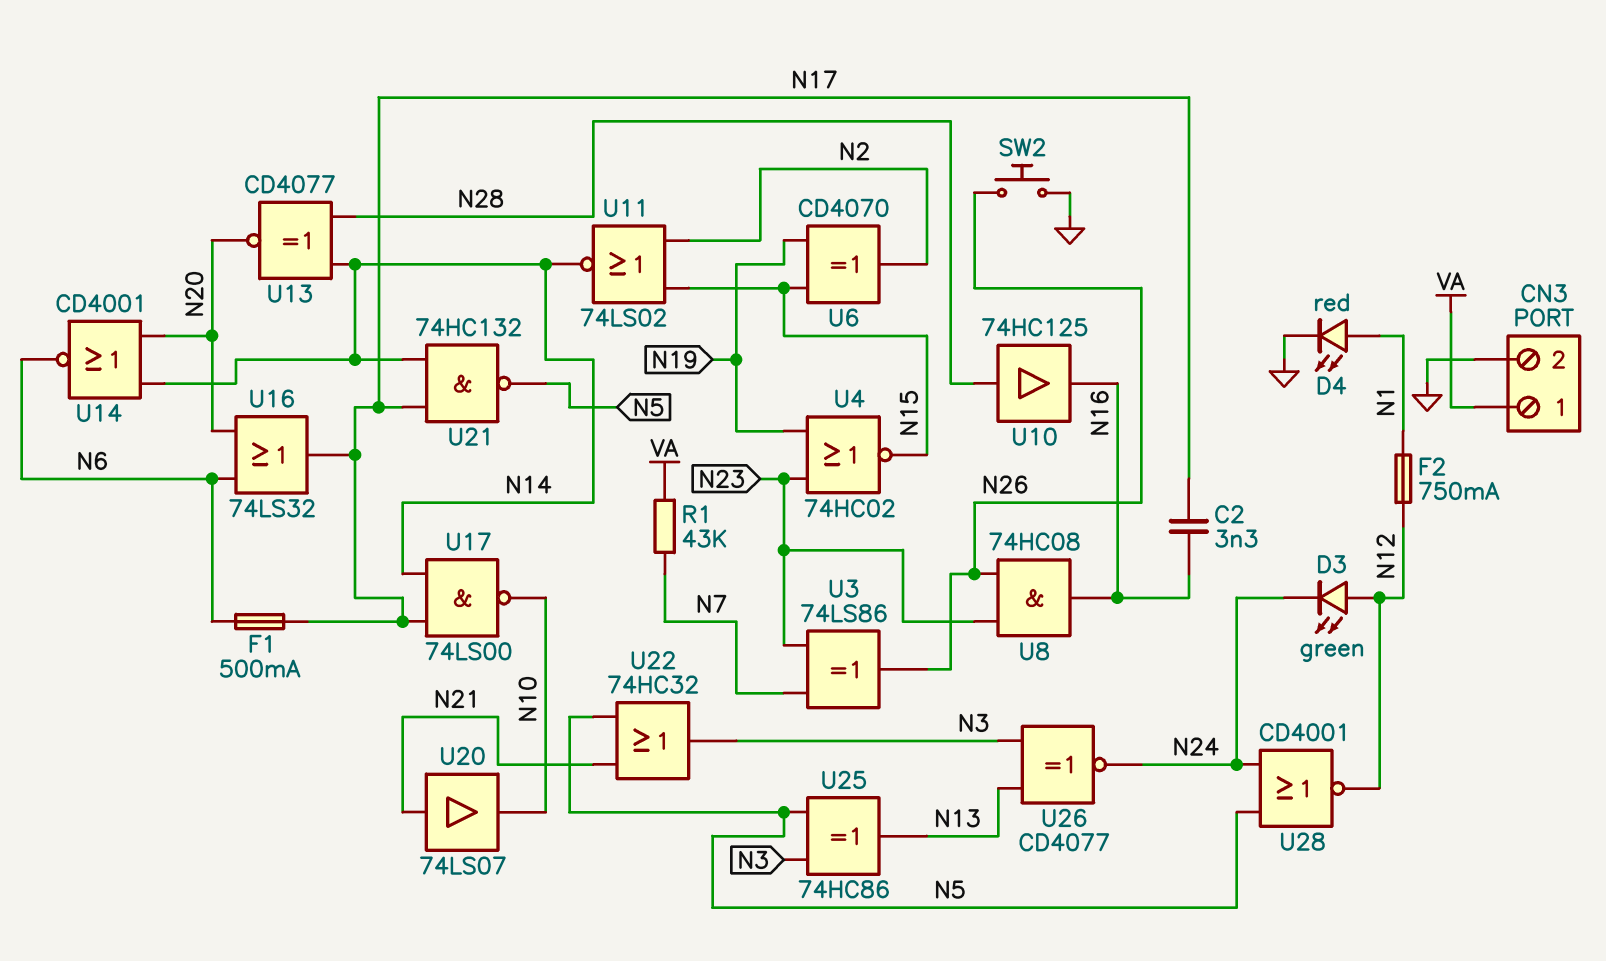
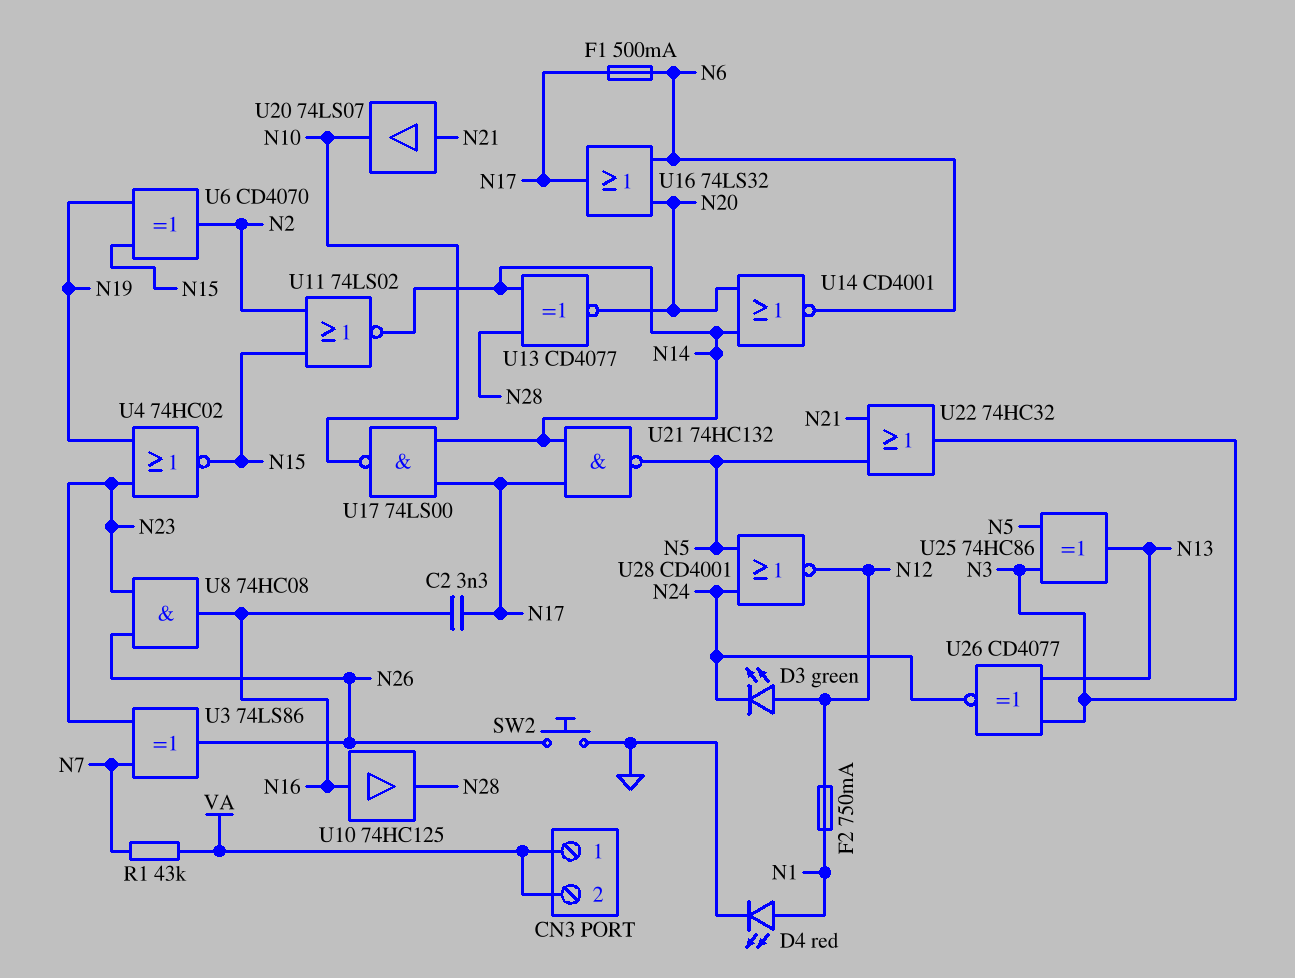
CN3 pin 2: GND -> VA
U10: buffer 74HC125 (in N28, out N16) -> buffer 74HC125 (in N16, out N28)

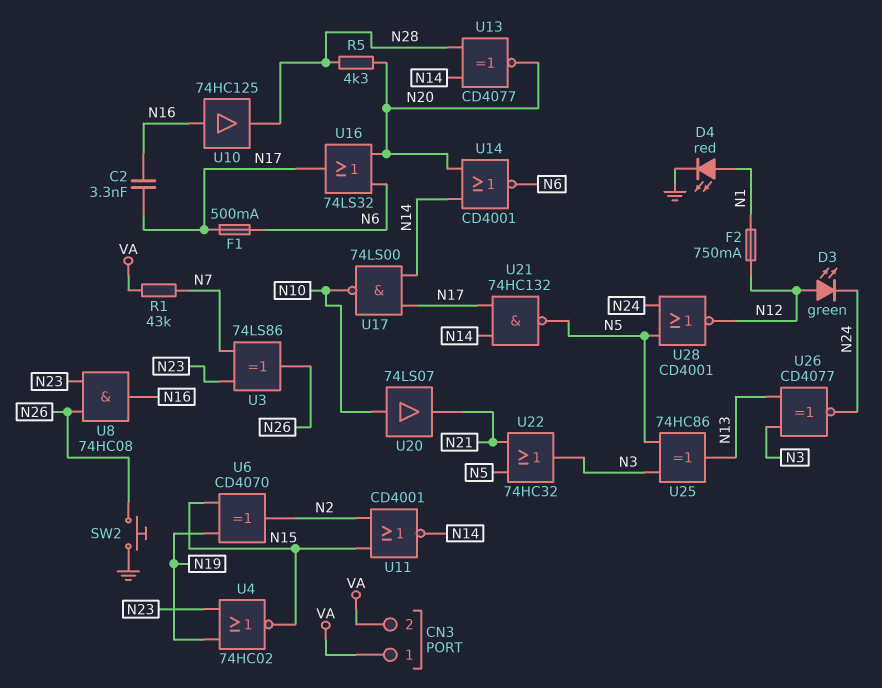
R5: none -> 4.3k (N20, N28)
U11: NOR 74LS02 (in N2, in N15, out N14) -> NOR CD4001 (in N2, in N15, out N14)
U20: buffer 74LS07 (in N21, out N10) -> buffer 74LS07 (in N10, out N21)

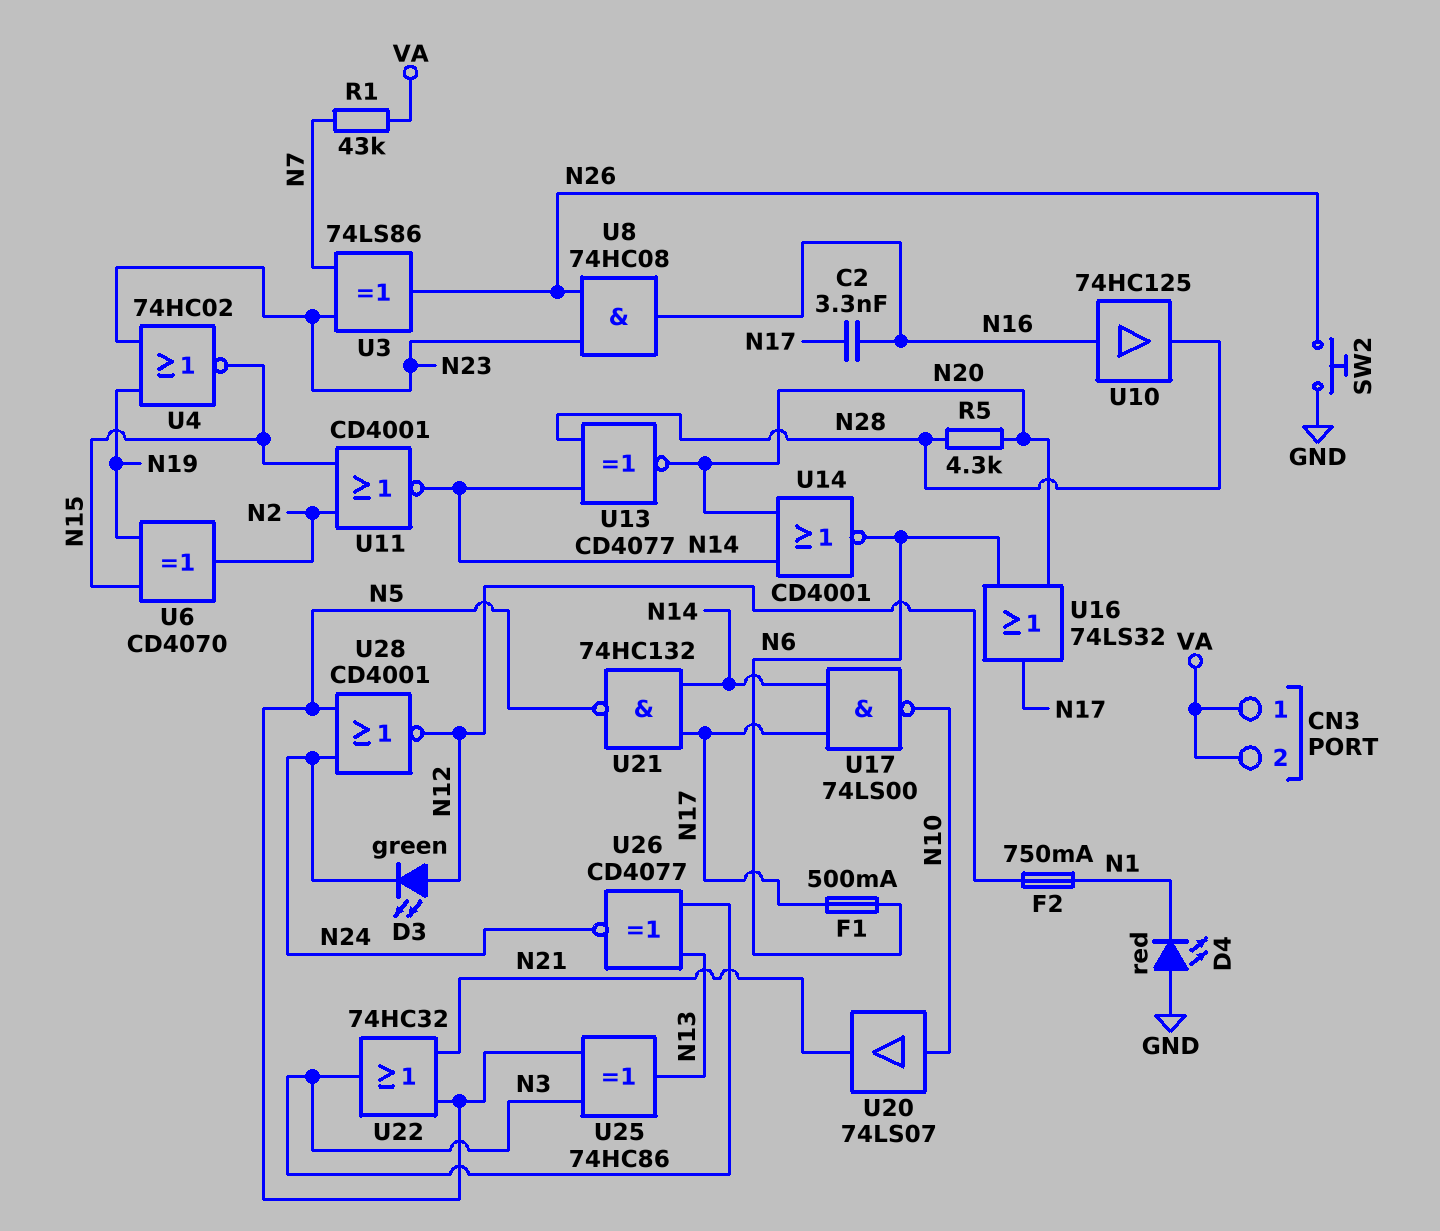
D4: LED red (A N1, K GND) -> LED red (A GND, K N1)

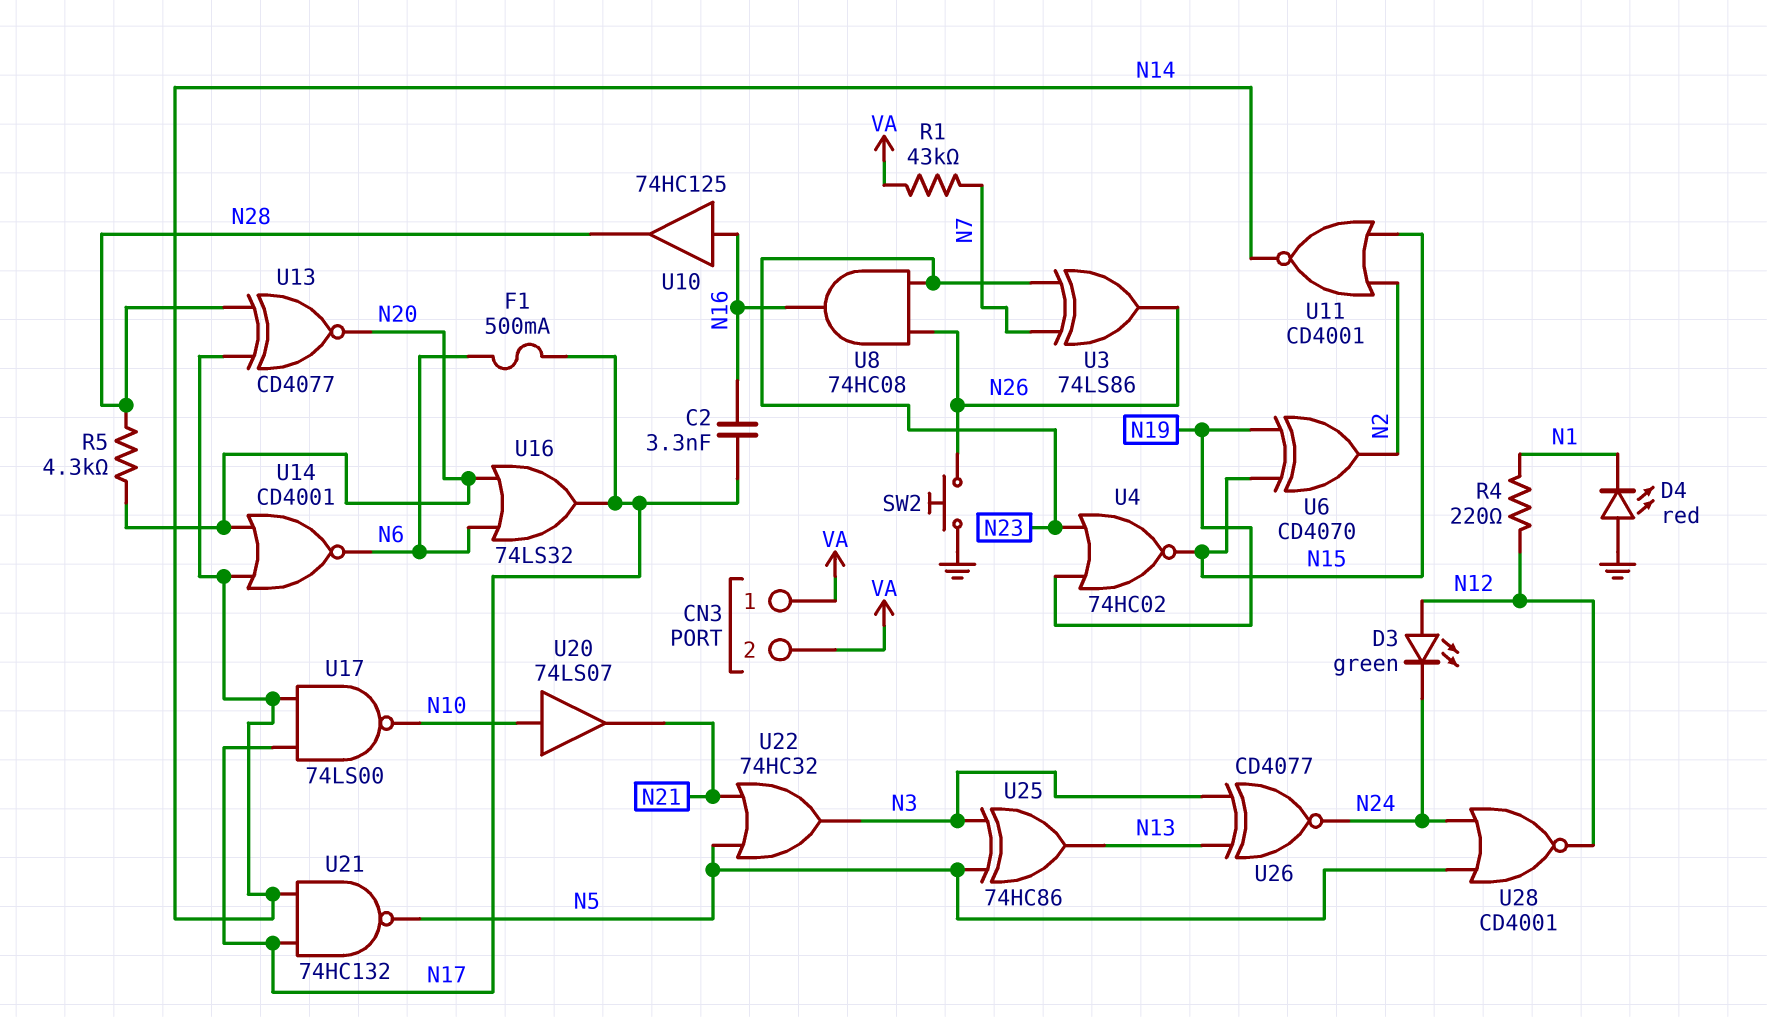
F2: 750mA (N1, N12) -> none
R4: none -> 220 (N1, N12)

